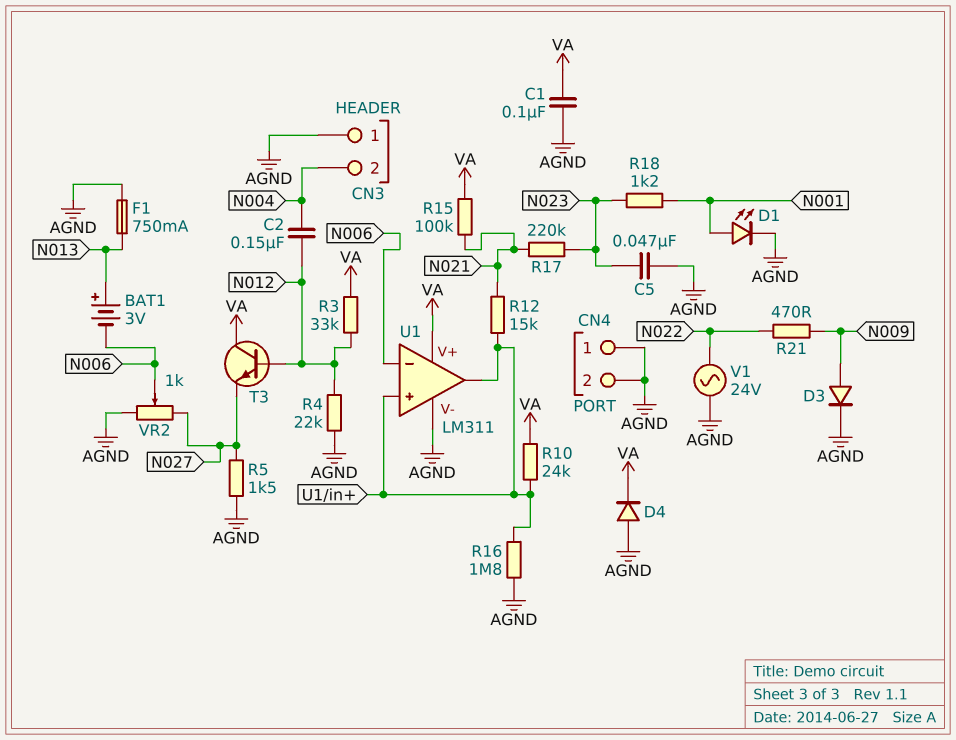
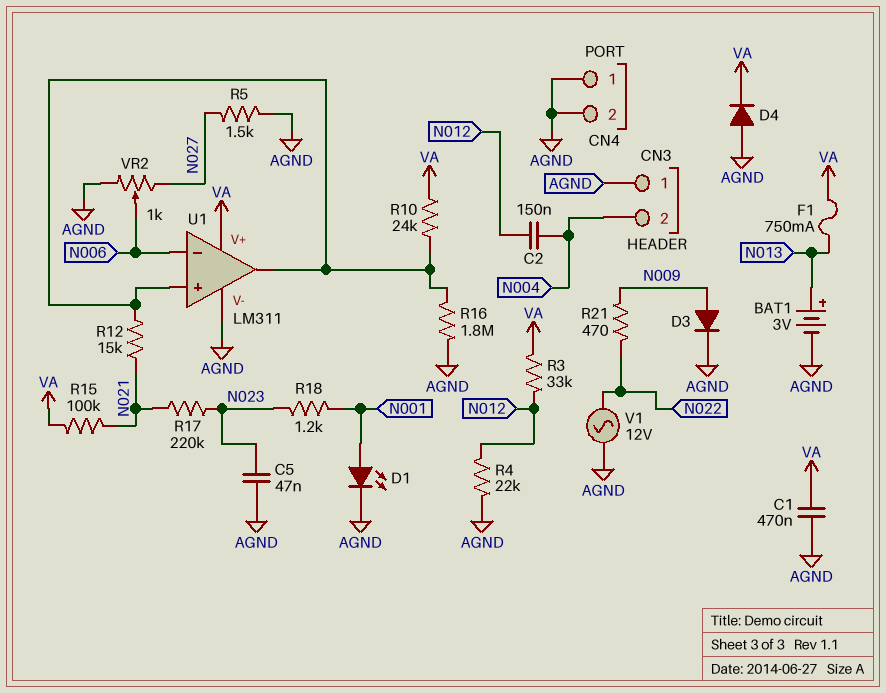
BAT1: 3V (plus N013, minus N006) -> 3V (plus N013, minus AGND)
C1: 100nF (AGND, VA) -> 470nF (AGND, VA)
F1: 750mA (AGND, N013) -> 750mA (N013, VA)
T3: NPN (B N012, C VA, E N027) -> none
V1: AC 24V (AGND, N022) -> AC 12V (AGND, N022)

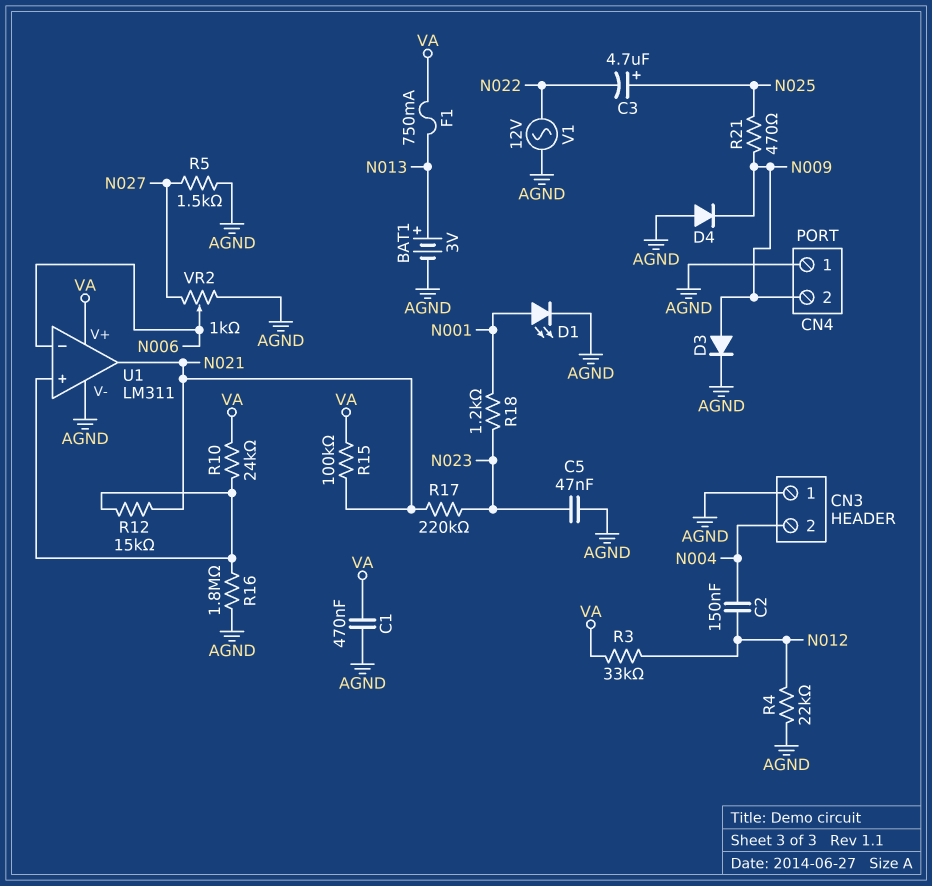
C3: none -> 4.7uF (plus N025, minus N022)
CN4 pin 2: AGND -> N009
D4: diode (A AGND, K VA) -> diode (A AGND, K N009)
R21: 470 (N009, N022) -> 470 (N009, N025)
U1 pin out: U1/in+ -> N021

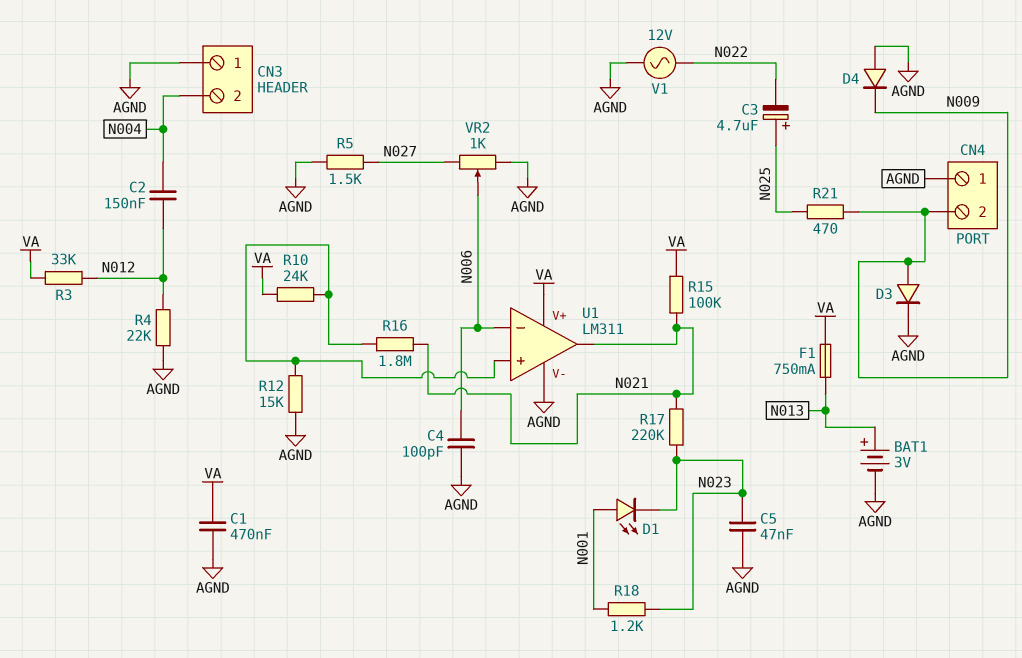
C4: none -> 100pF (AGND, N006)
D1: LED (A N001, K AGND) -> LED (A N001, K N023)
R12: 15k (N021, U1/in+) -> 15k (AGND, U1/in+)
R16: 1.8M (AGND, U1/in+) -> 1.8M (N021, U1/in+)

